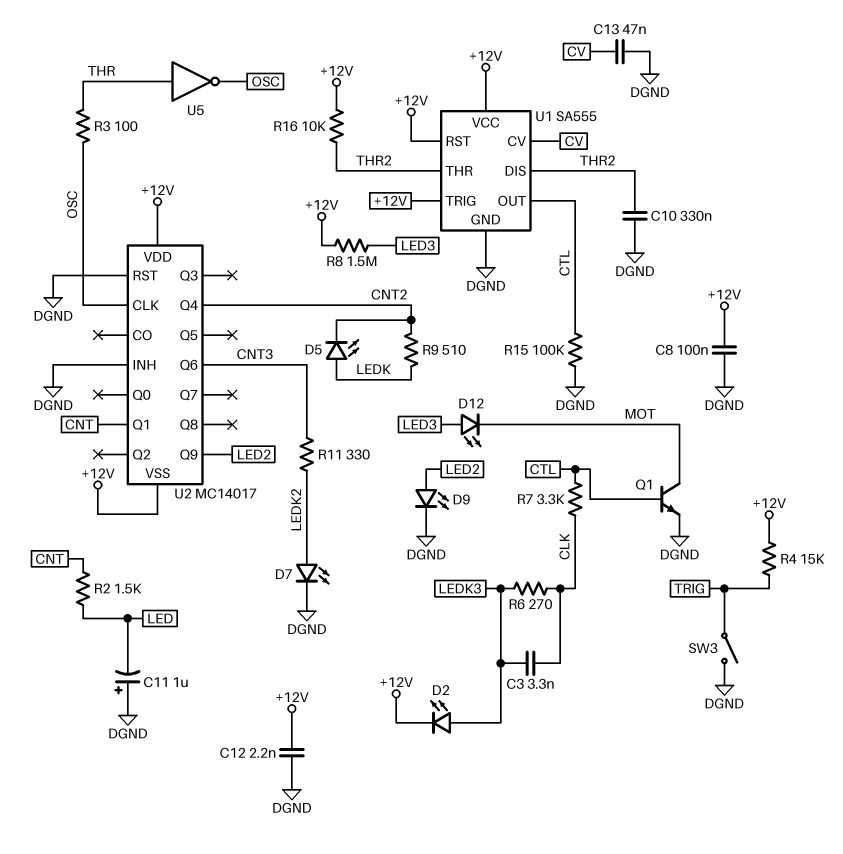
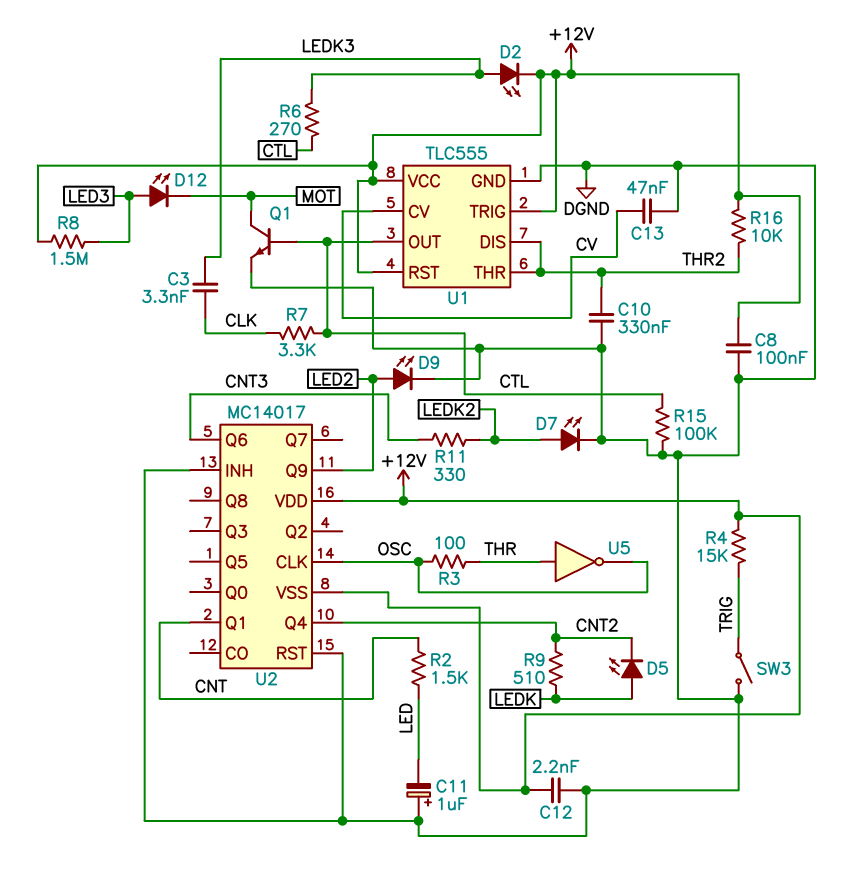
R6: 270 (CLK, LEDK3) -> 270 (CTL, LEDK3)
U1: SA555 -> TLC555

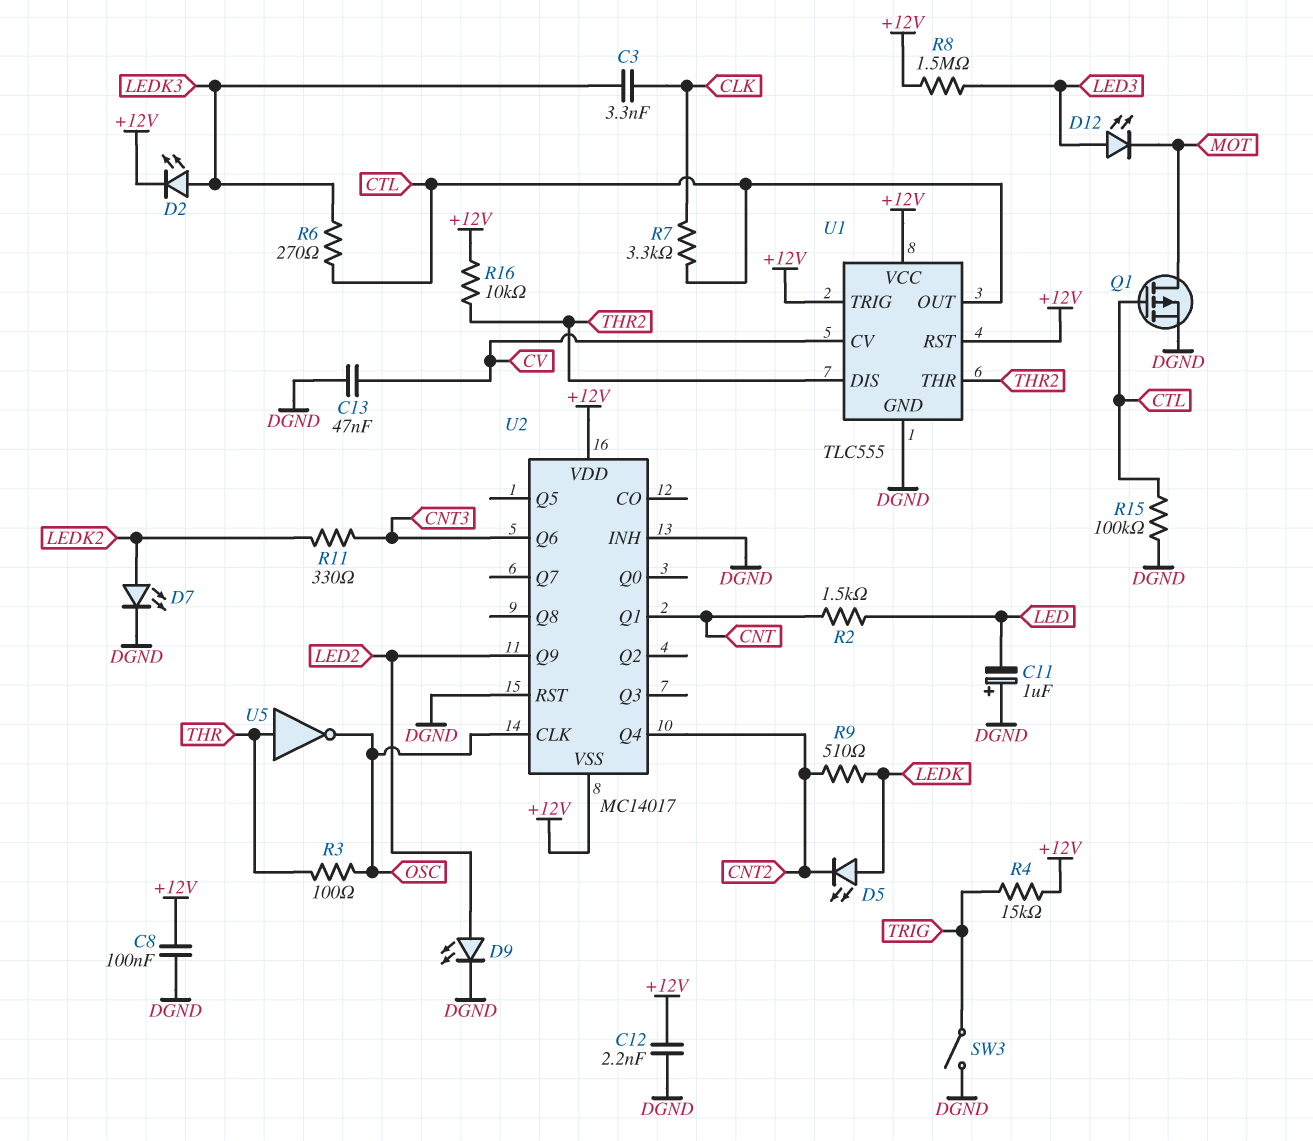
C10: 330nF (DGND, THR2) -> none
Q1: NPN (B CTL, C MOT, E DGND) -> PMOS (G CTL, D MOT, S DGND)

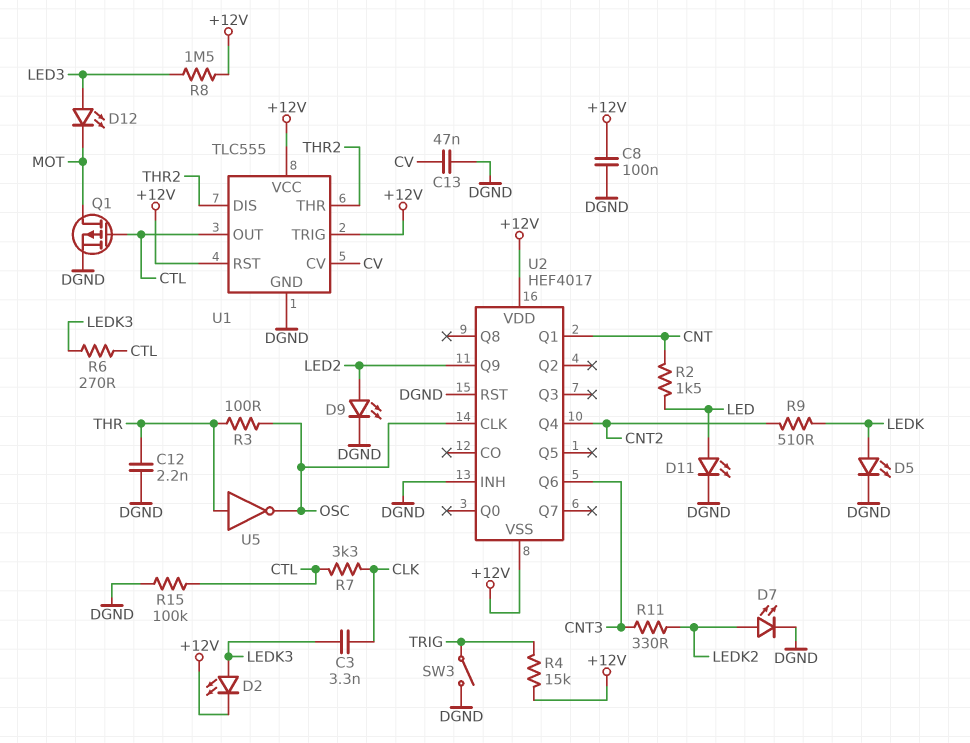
C11: 1uF (plus DGND, minus LED) -> none
C12: 2.2nF (+12V, DGND) -> 2.2nF (DGND, THR)
D5: LED (A LEDK, K CNT2) -> LED (A LEDK, K DGND)
D11: none -> LED (A LED, K DGND)
R16: 10k (+12V, THR2) -> none
U2: MC14017 -> HEF4017

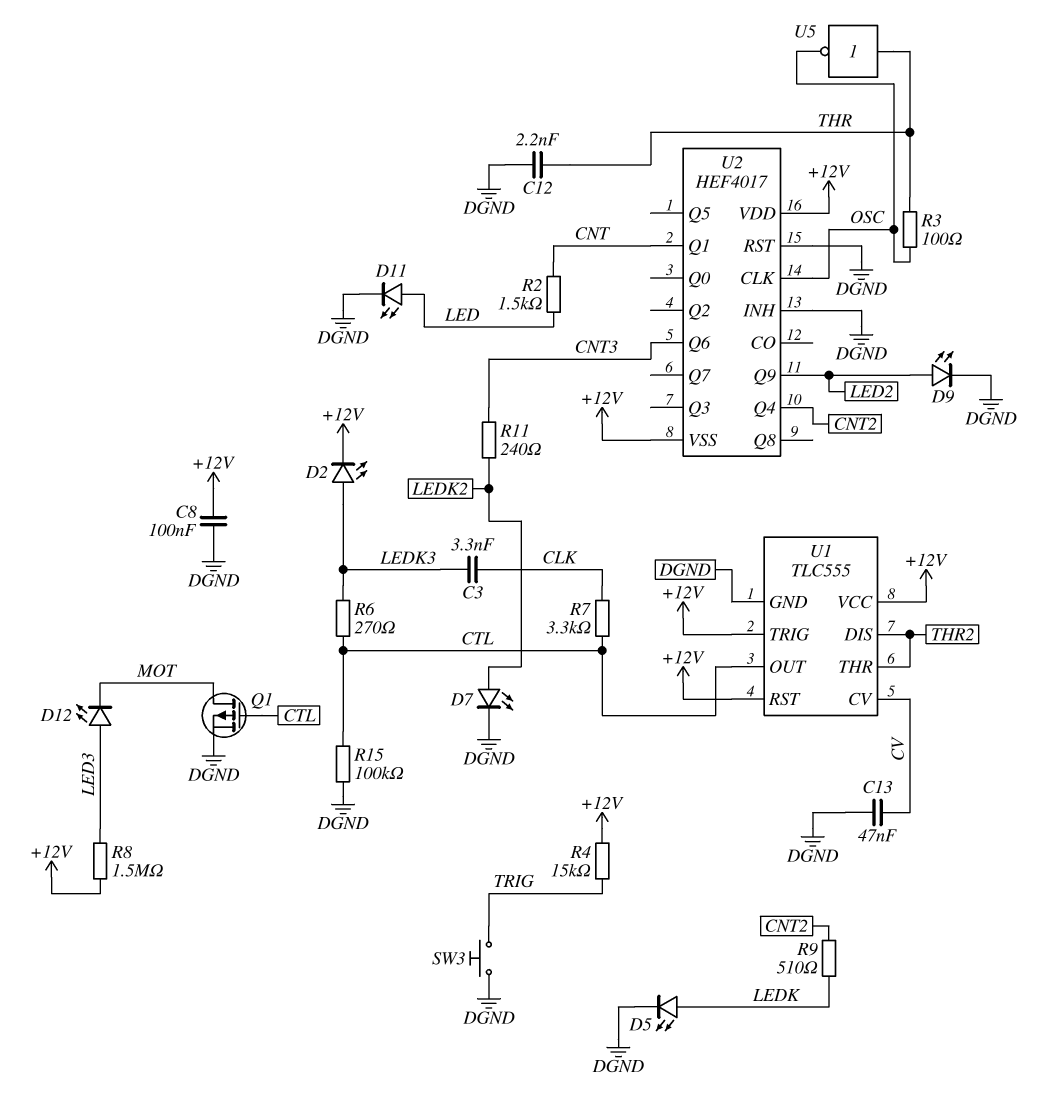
R11: 330 (CNT3, LEDK2) -> 240 (CNT3, LEDK2)
SW3: switch (DGND, TRIG) -> button (DGND, TRIG)

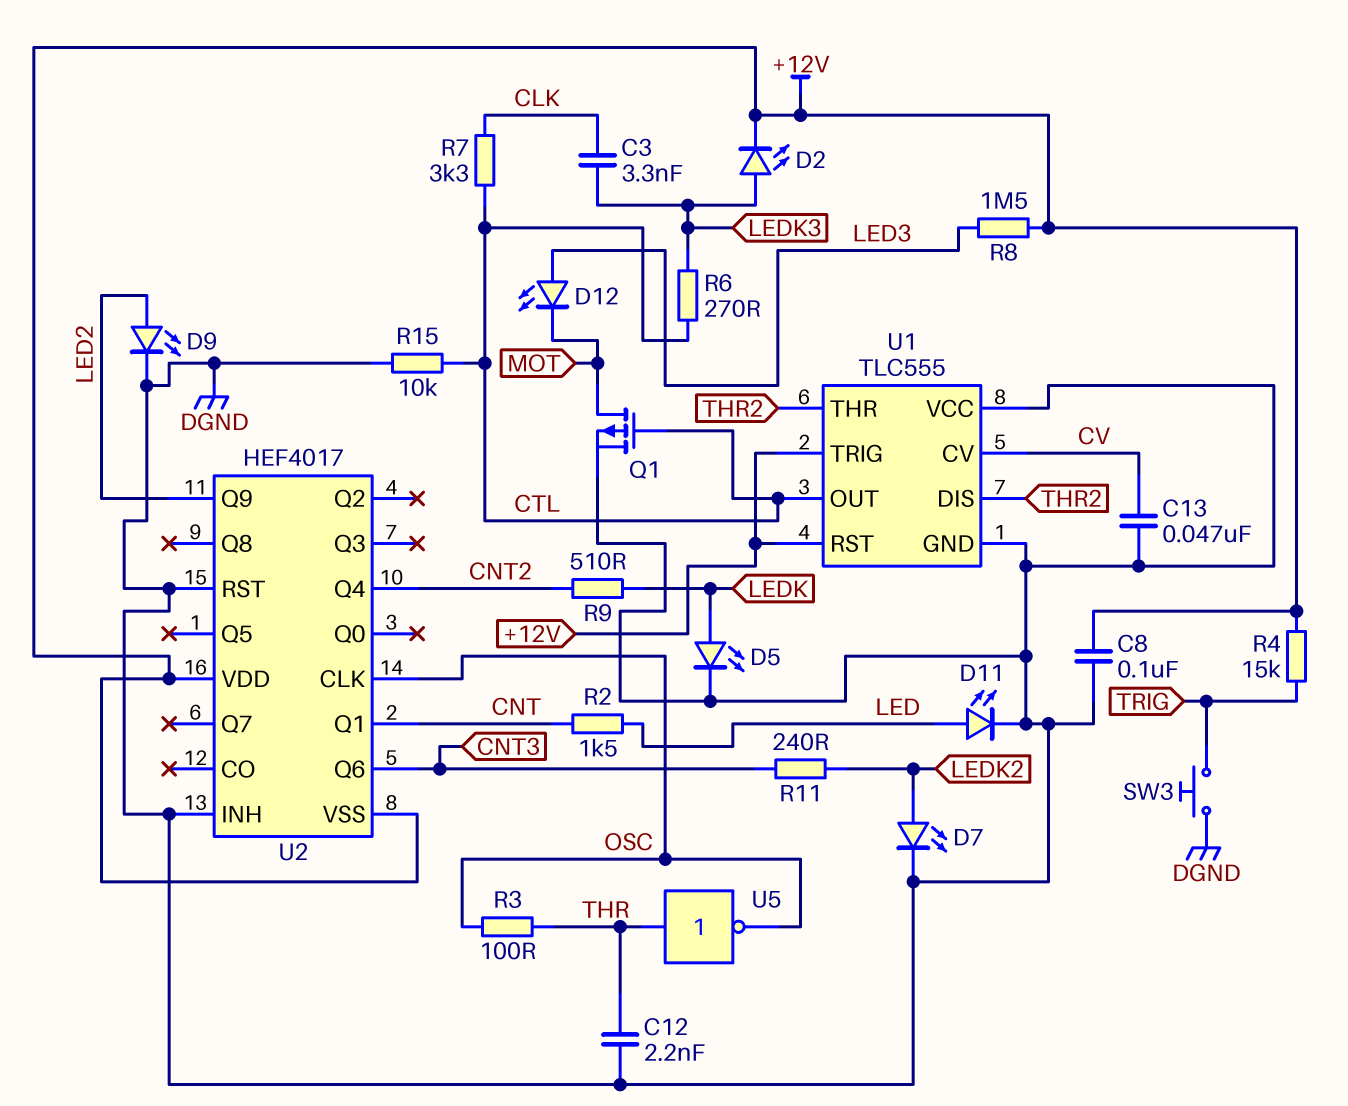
R15: 100k (CTL, DGND) -> 10k (CTL, DGND)
U1 pin VCC: +12V -> DGND

